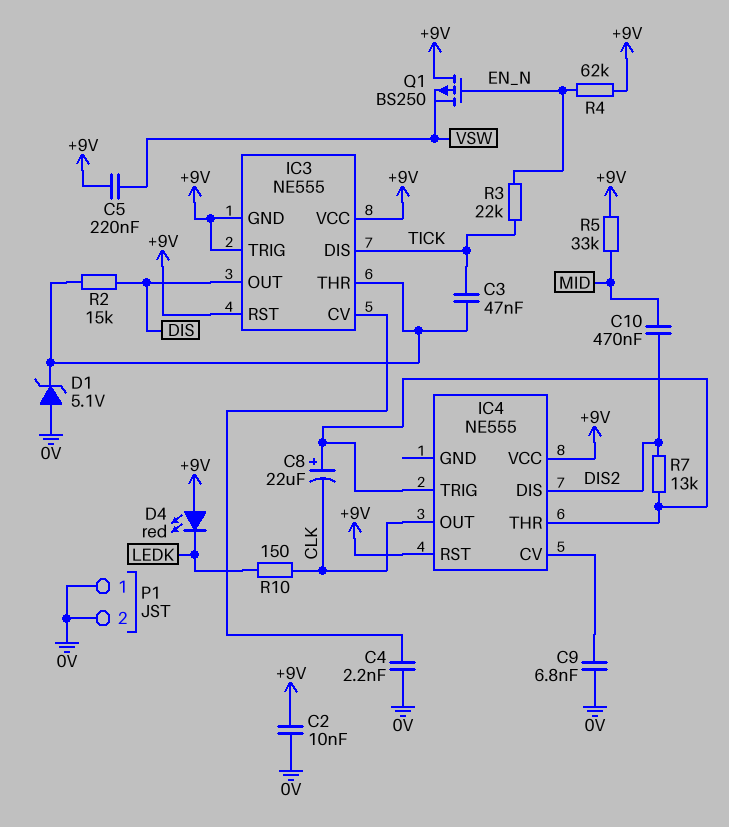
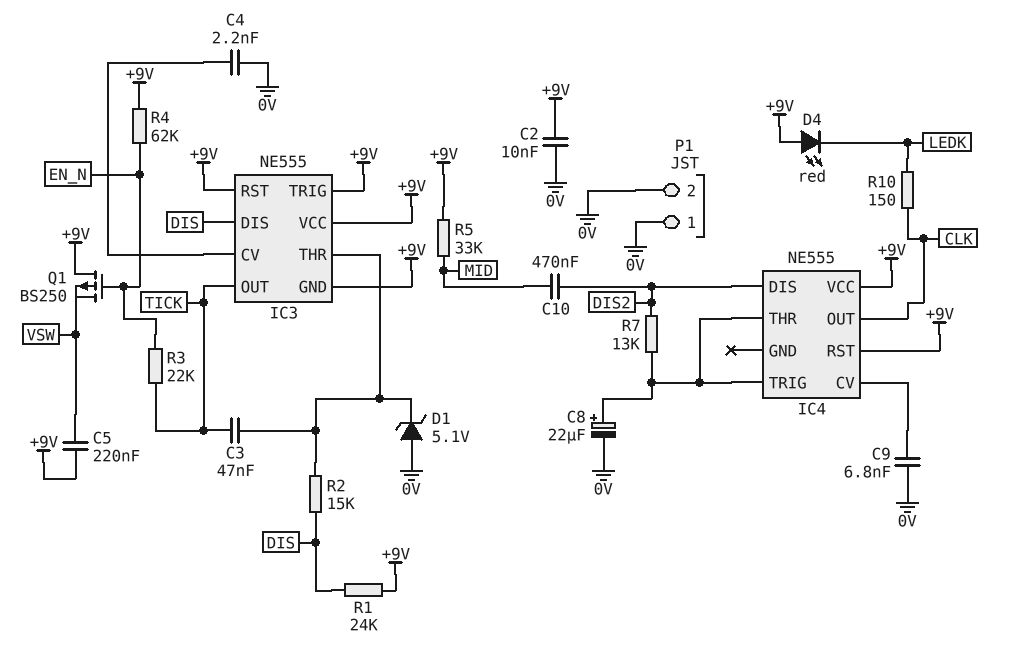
C8: 22uF (plus IC4/THR, minus CLK) -> 22uF (plus IC4/THR, minus 0V)
IC3 pin DIS: TICK -> DIS
IC3 pin OUT: DIS -> TICK
R1: none -> 24k (+9V, DIS)

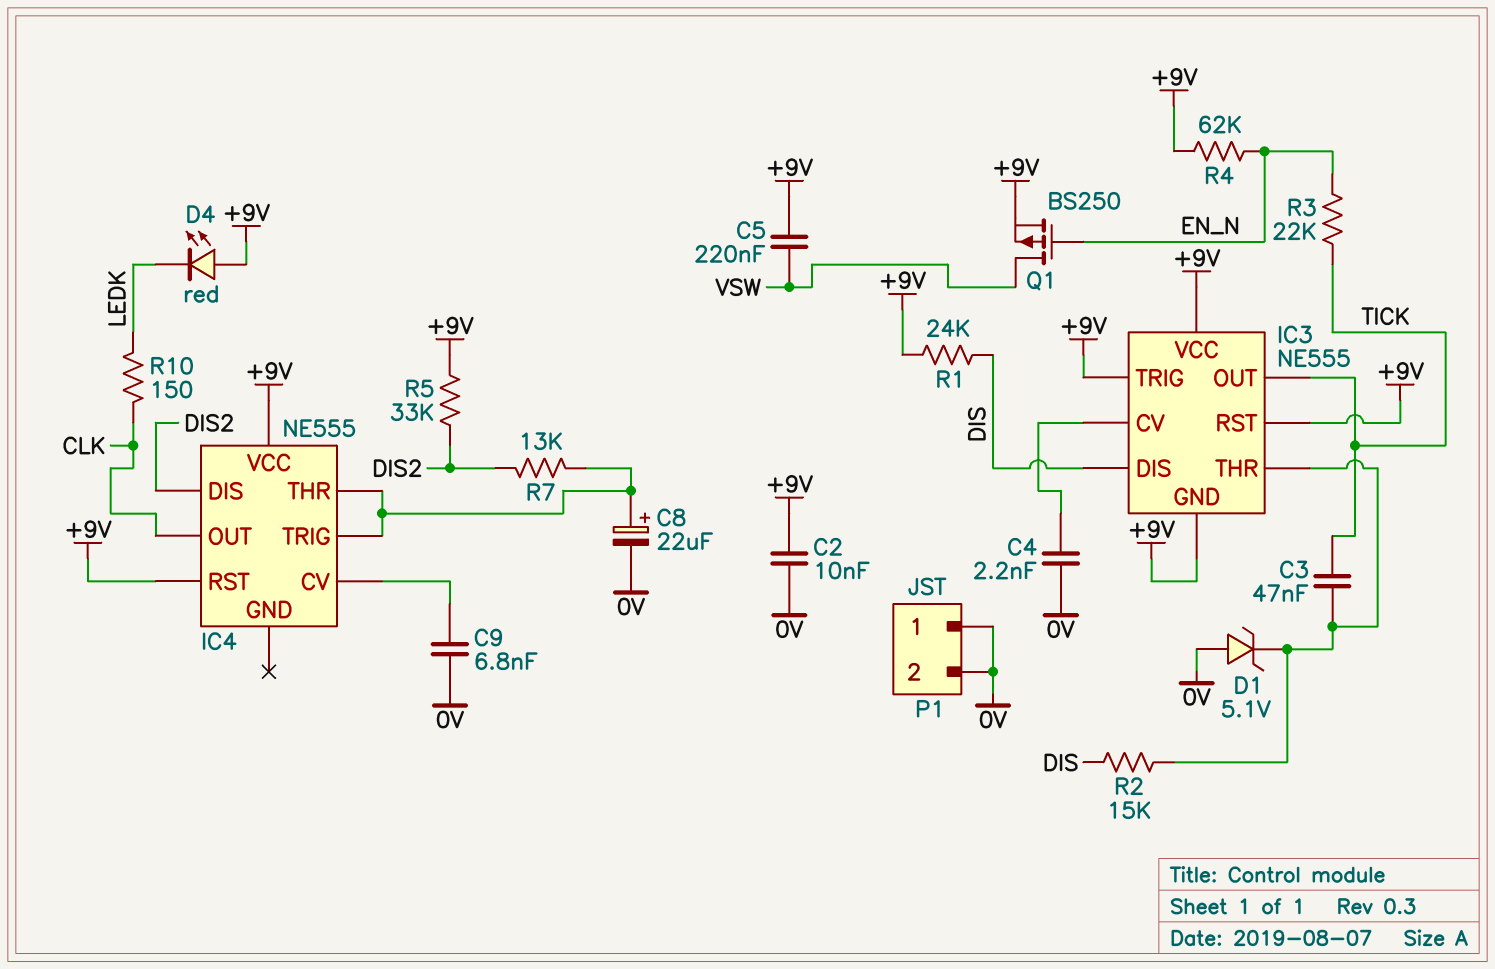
C10: 470nF (DIS2, MID) -> none
Q1: PMOS BS250 (G EN_N, D +9V, S VSW) -> PMOS BS250 (G EN_N, D VSW, S +9V)
R5: 33k (+9V, MID) -> 33k (+9V, DIS2)

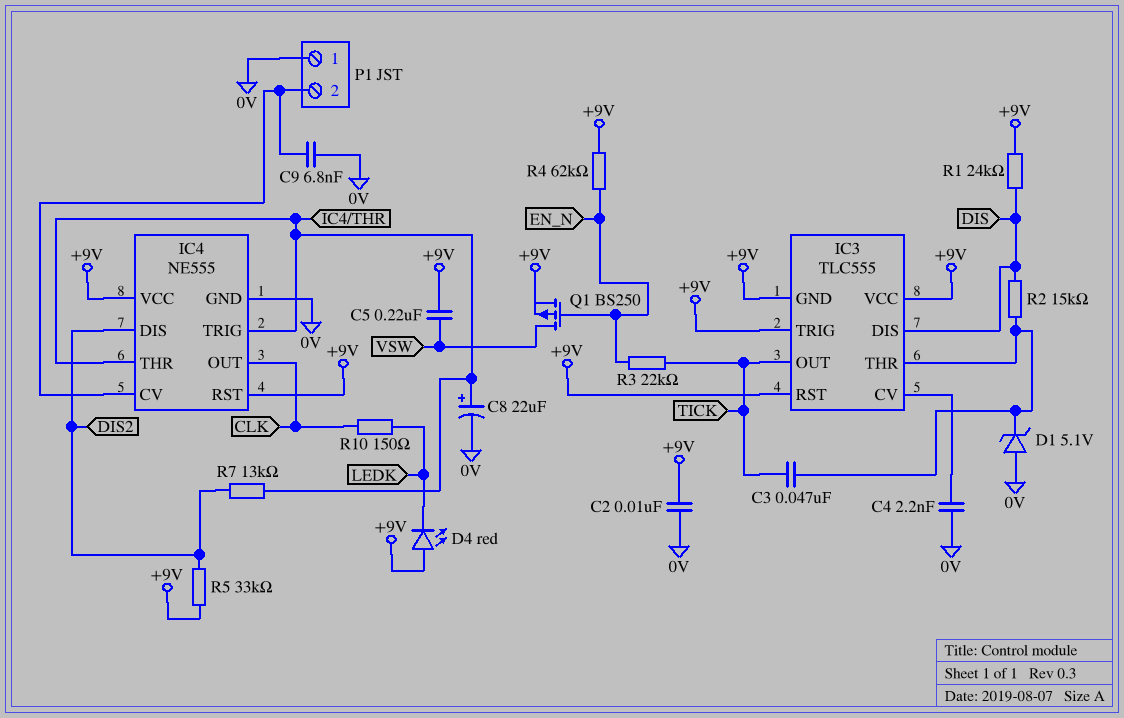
IC3: NE555 -> TLC555
IC4 pin GND: none -> 0V
P1 pin 2: 0V -> IC4/CV

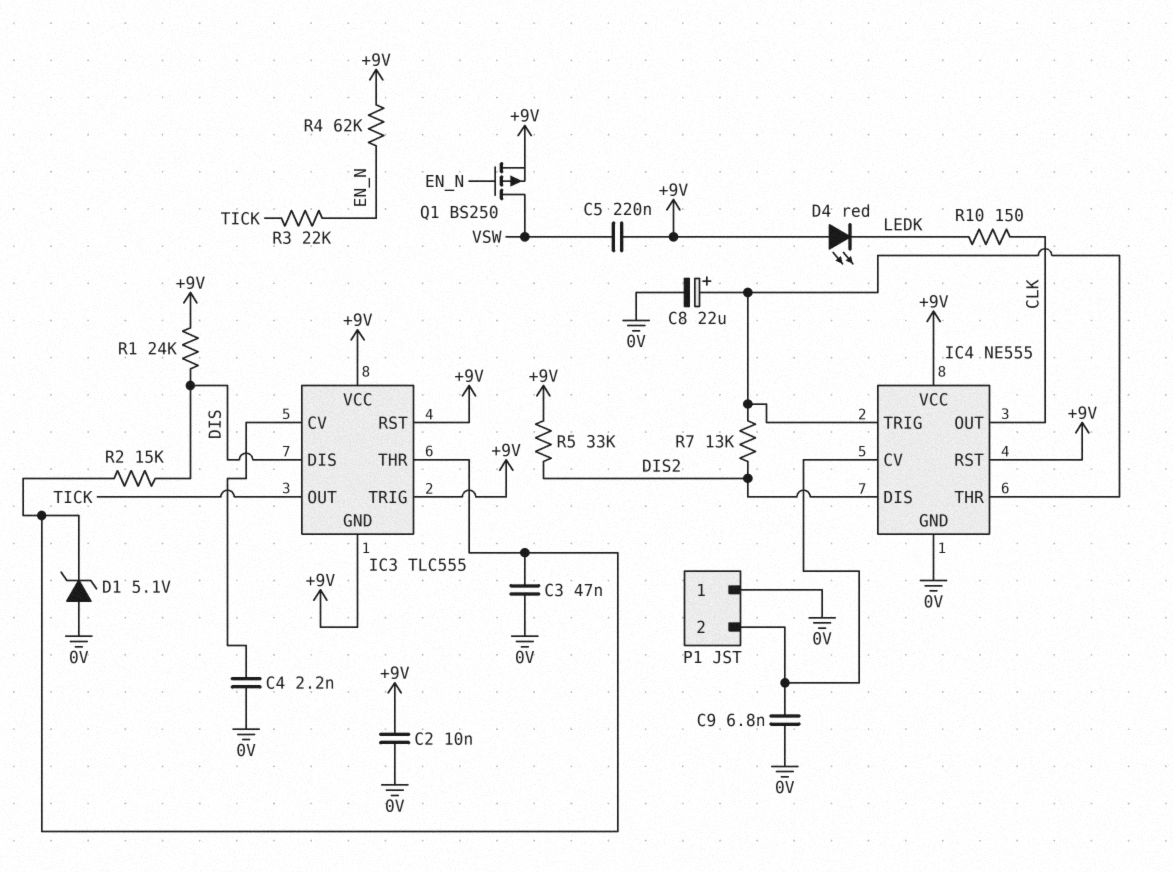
C3: 47nF (IC3/THR, TICK) -> 47nF (0V, IC3/THR)

